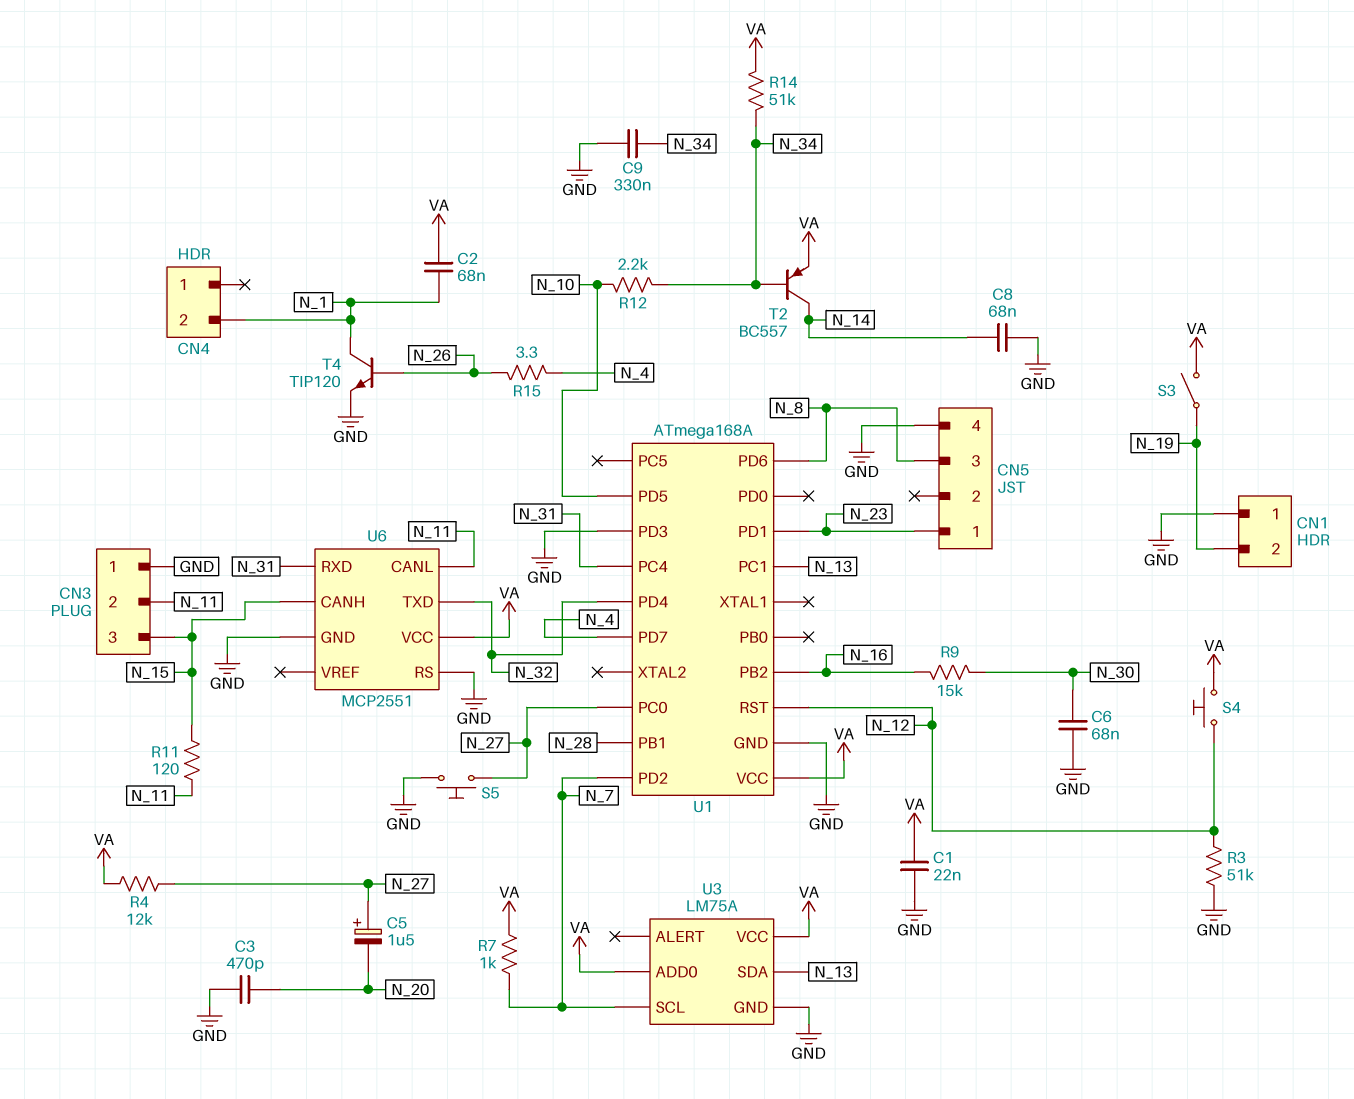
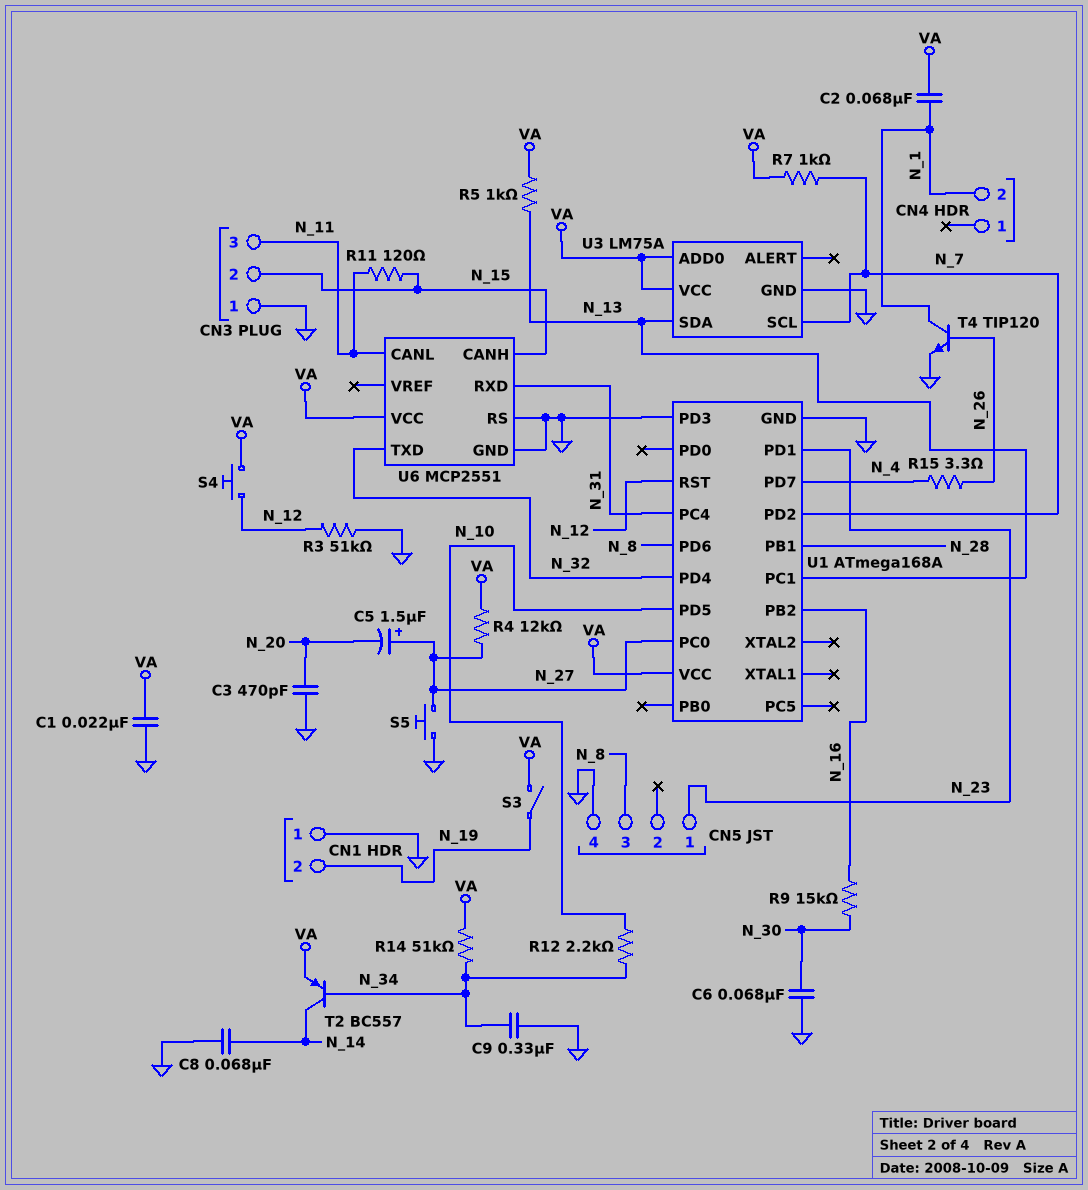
CN3 pin 2: N_11 -> N_15
CN3 pin 3: N_15 -> N_11
R5: none -> 1k (N_13, VA)

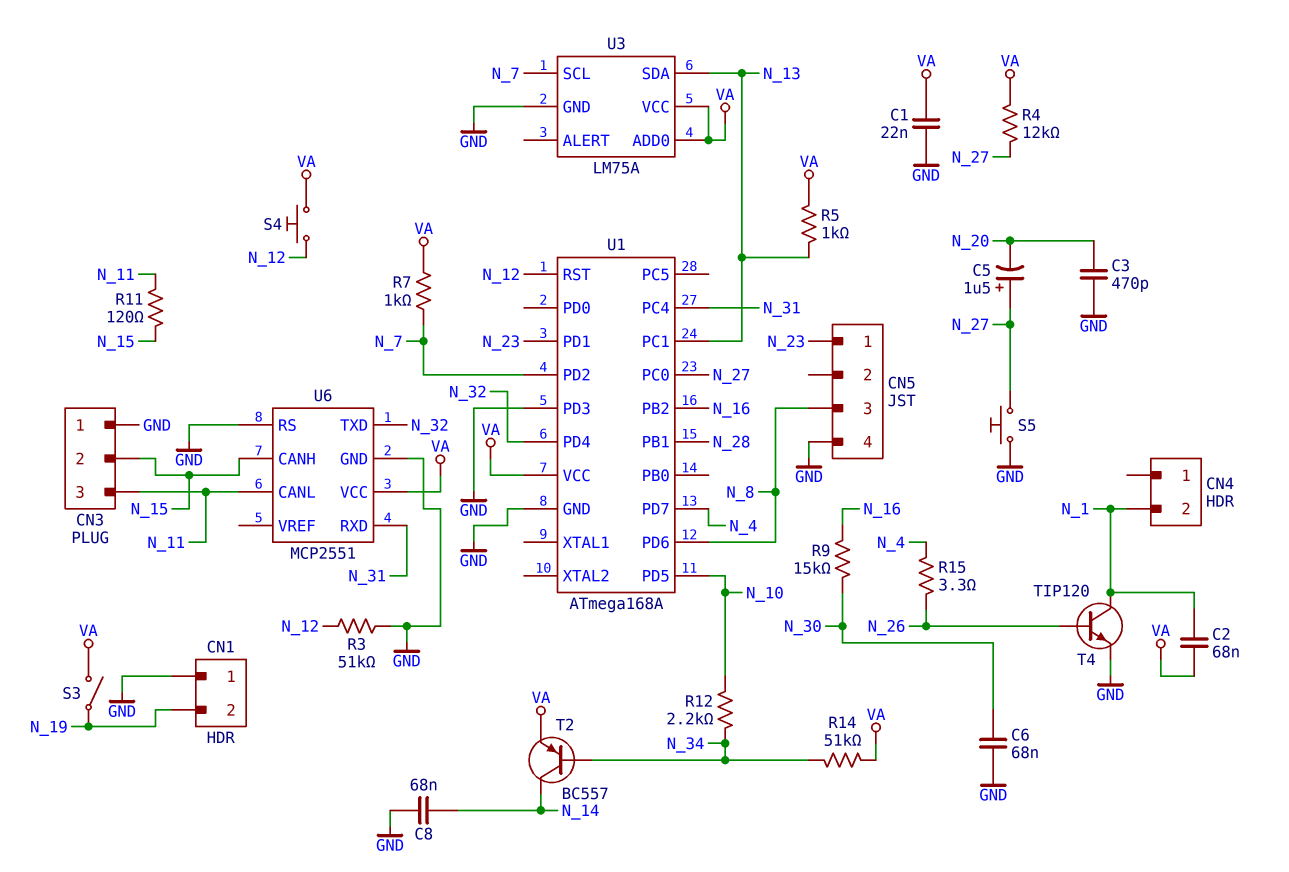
C9: 330nF (GND, N_34) -> none

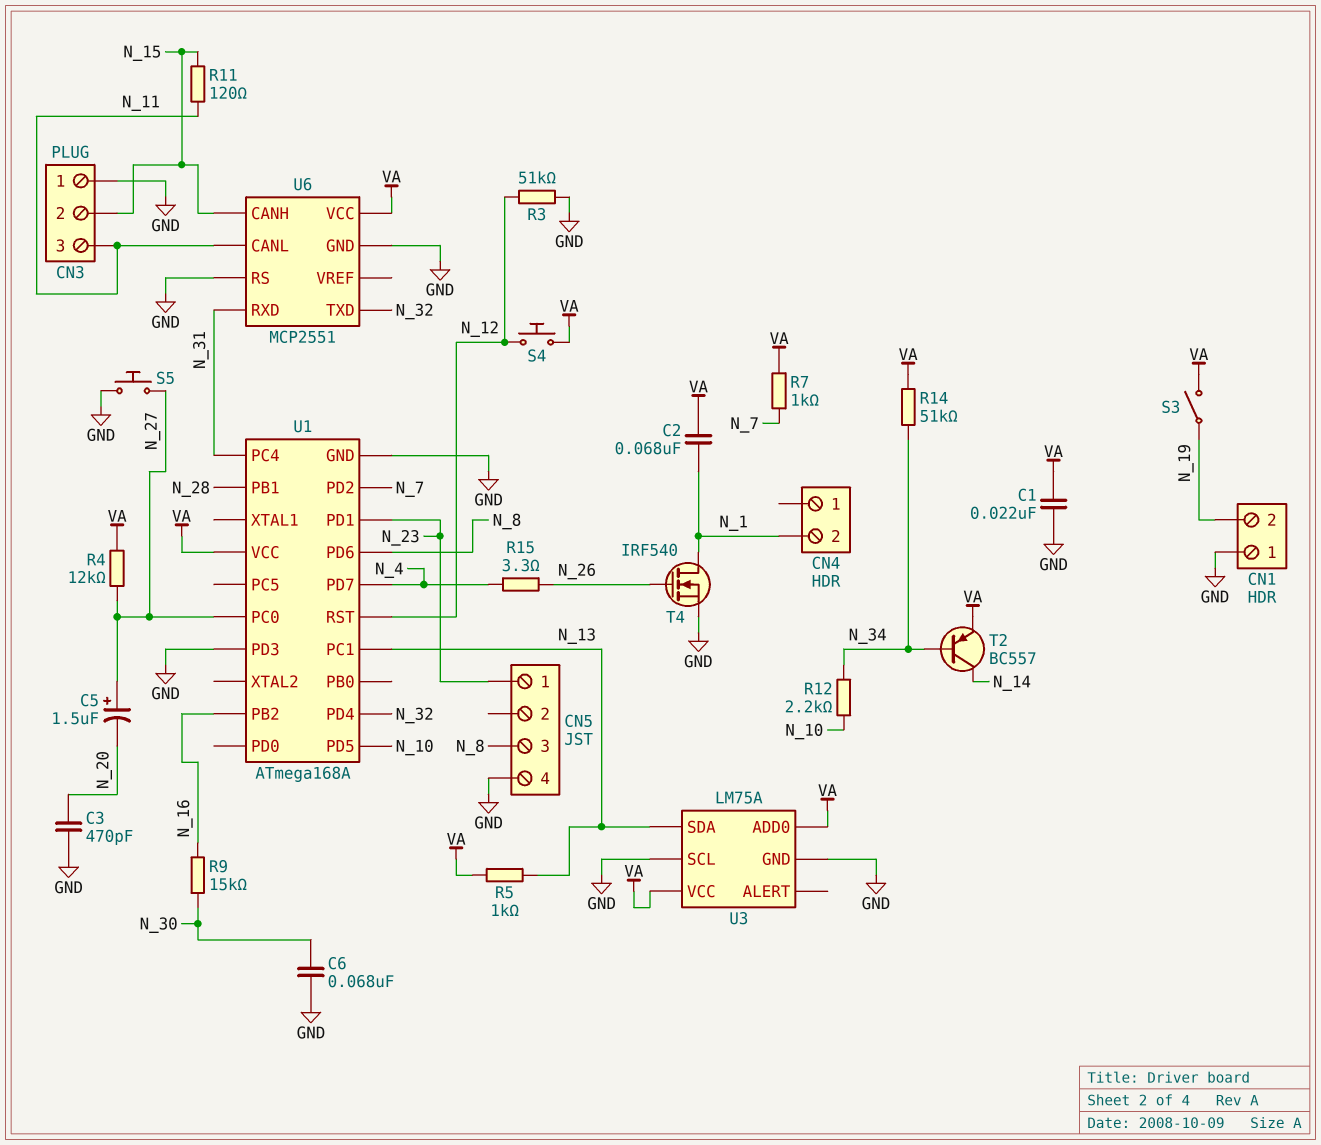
C8: 68nF (GND, N_14) -> none
T4: NPN TIP120 (B N_26, C N_1, E GND) -> NMOS IRF540 (G N_26, D N_1, S GND)
U3 pin SCL: N_7 -> GND

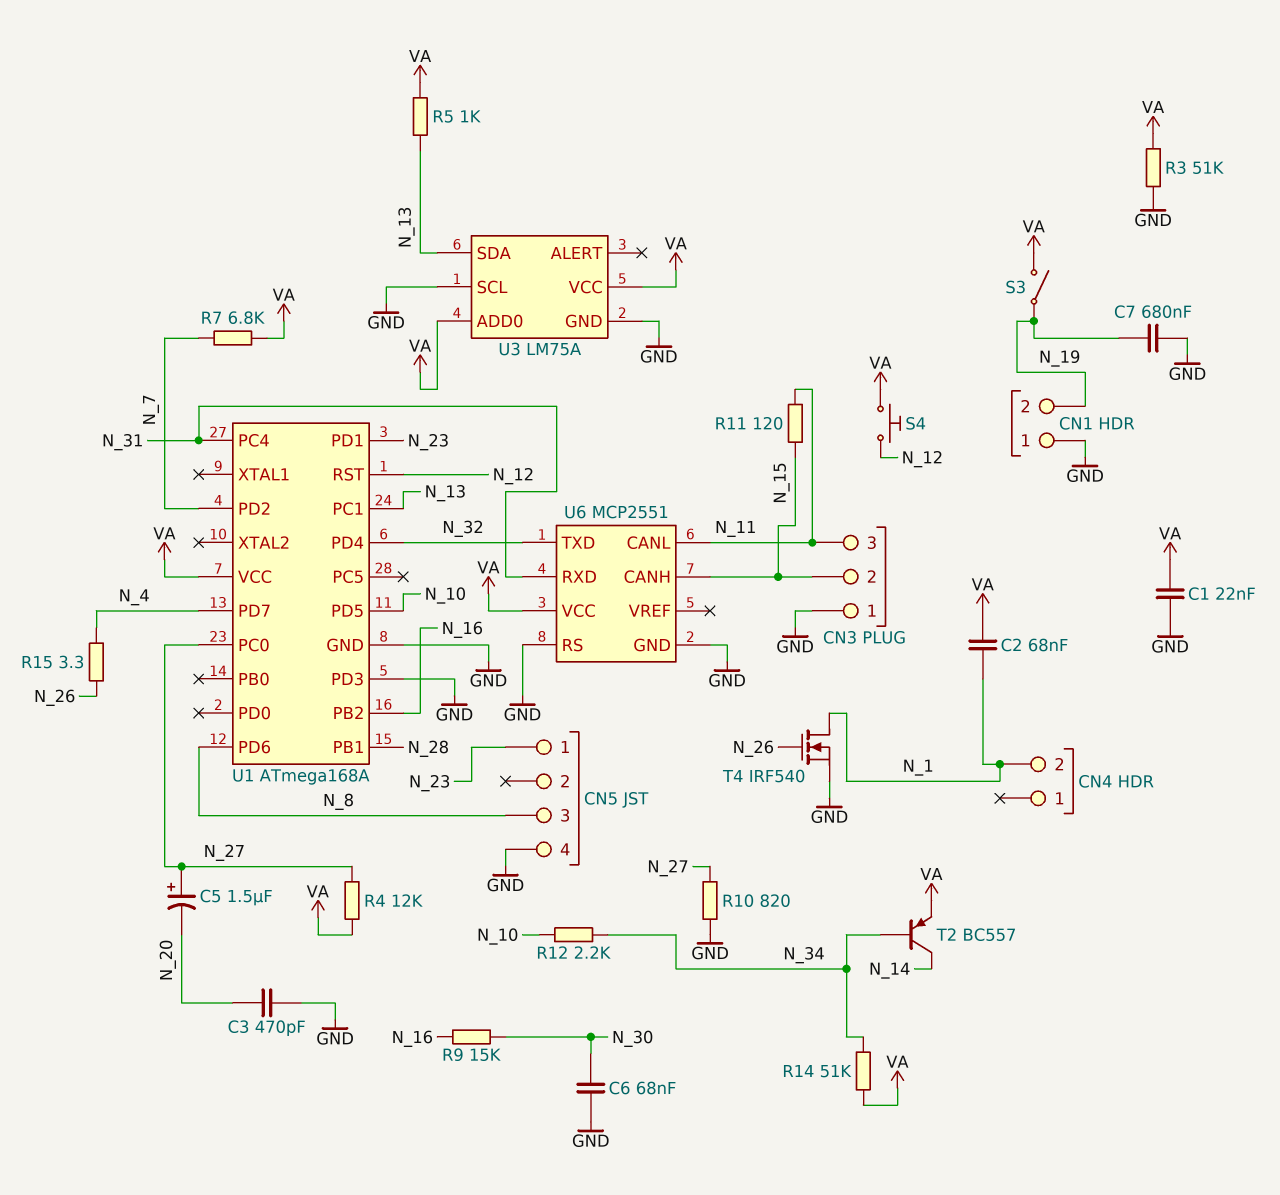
C7: none -> 680nF (GND, N_19)
R3: 51k (GND, N_12) -> 51k (GND, VA)
R7: 1k (N_7, VA) -> 6.8k (N_7, VA)
R10: none -> 820 (GND, N_27)
S5: button (GND, N_27) -> none

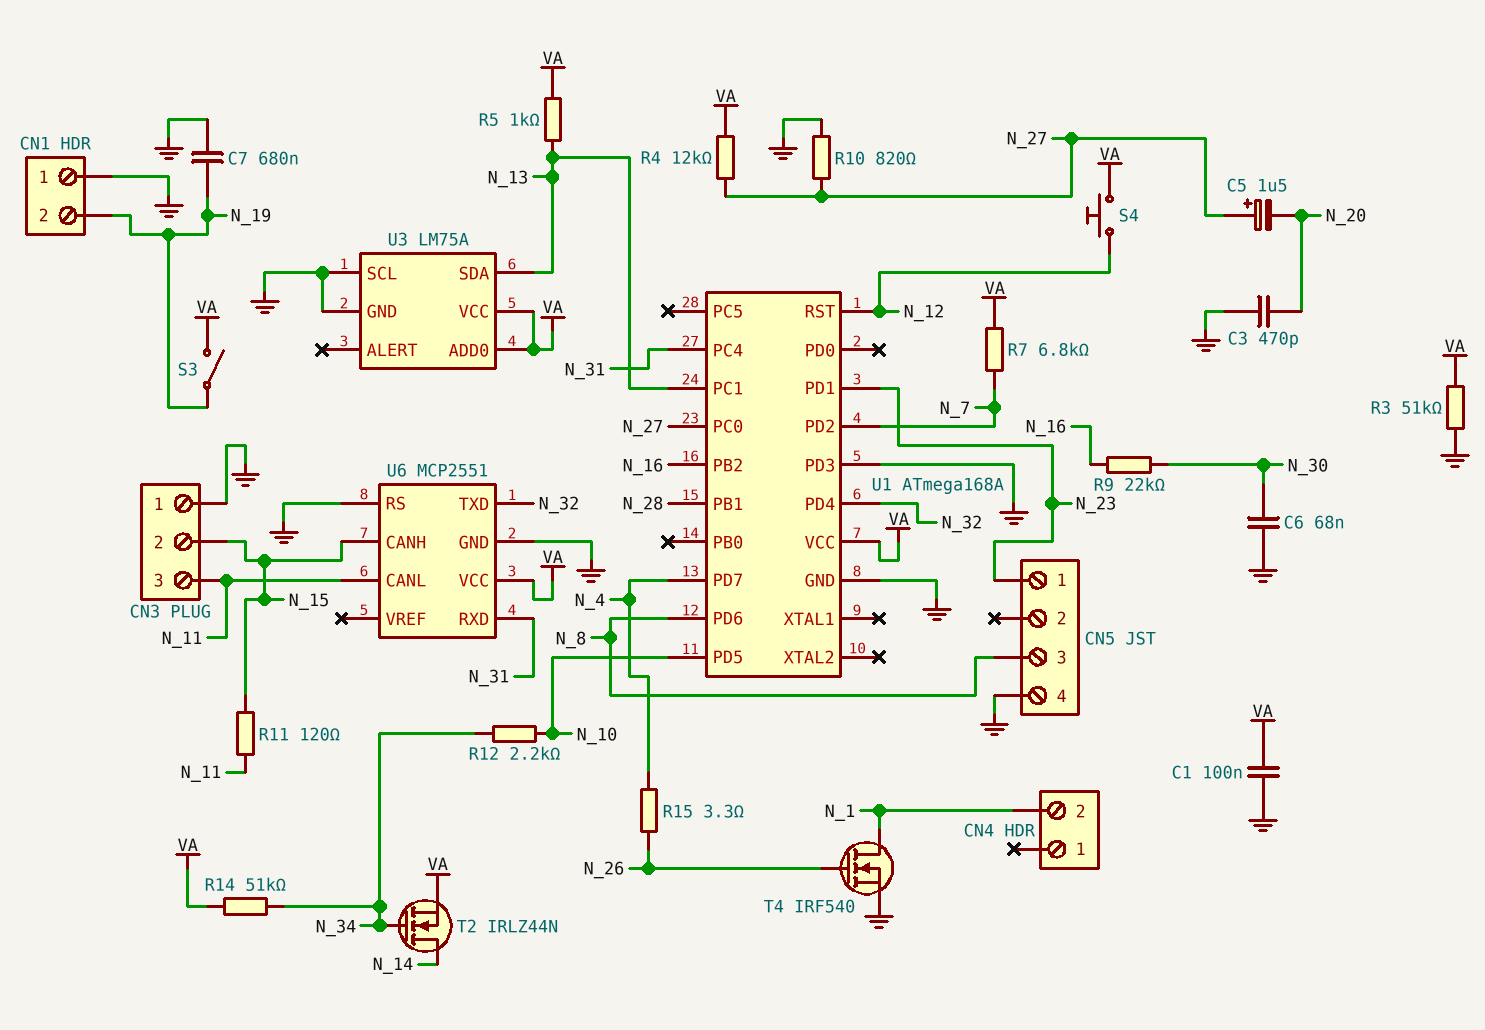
C1: 22nF (GND, VA) -> 100nF (GND, VA)
C2: 68nF (N_1, VA) -> none
R9: 15k (N_16, N_30) -> 22k (N_16, N_30)
T2: PNP BC557 (B N_34, C N_14, E VA) -> NMOS IRLZ44N (G N_34, D N_14, S VA)

